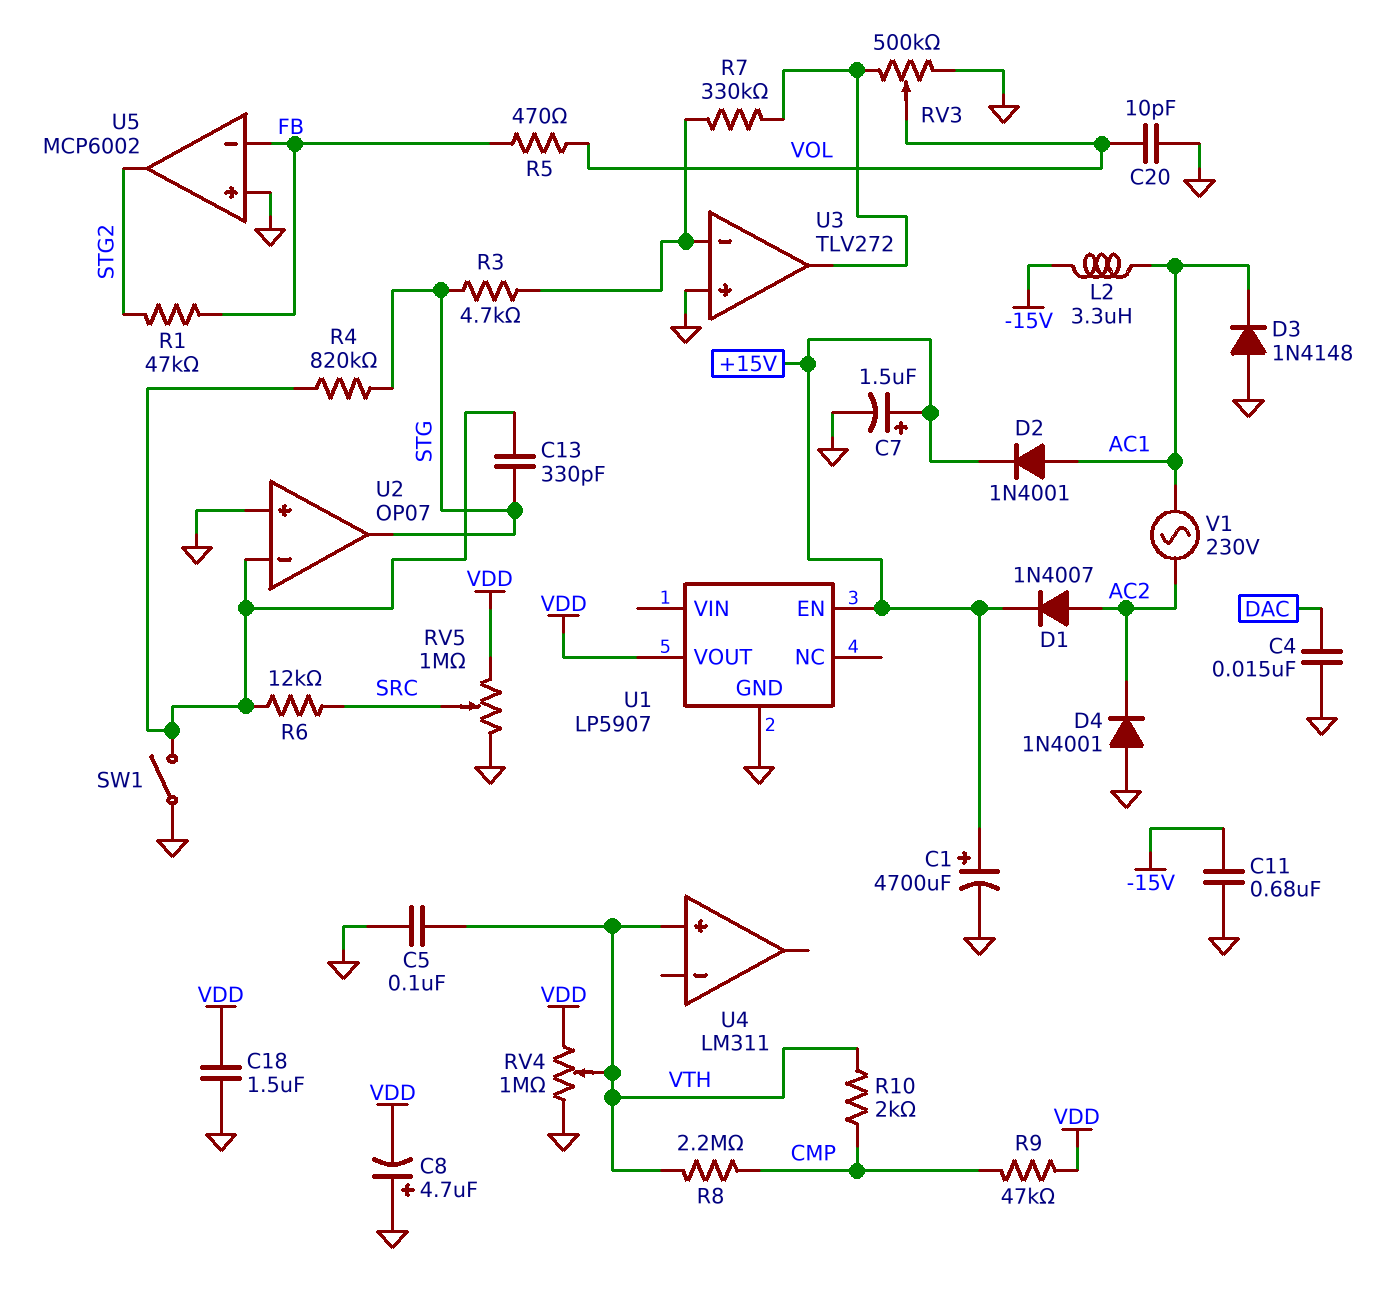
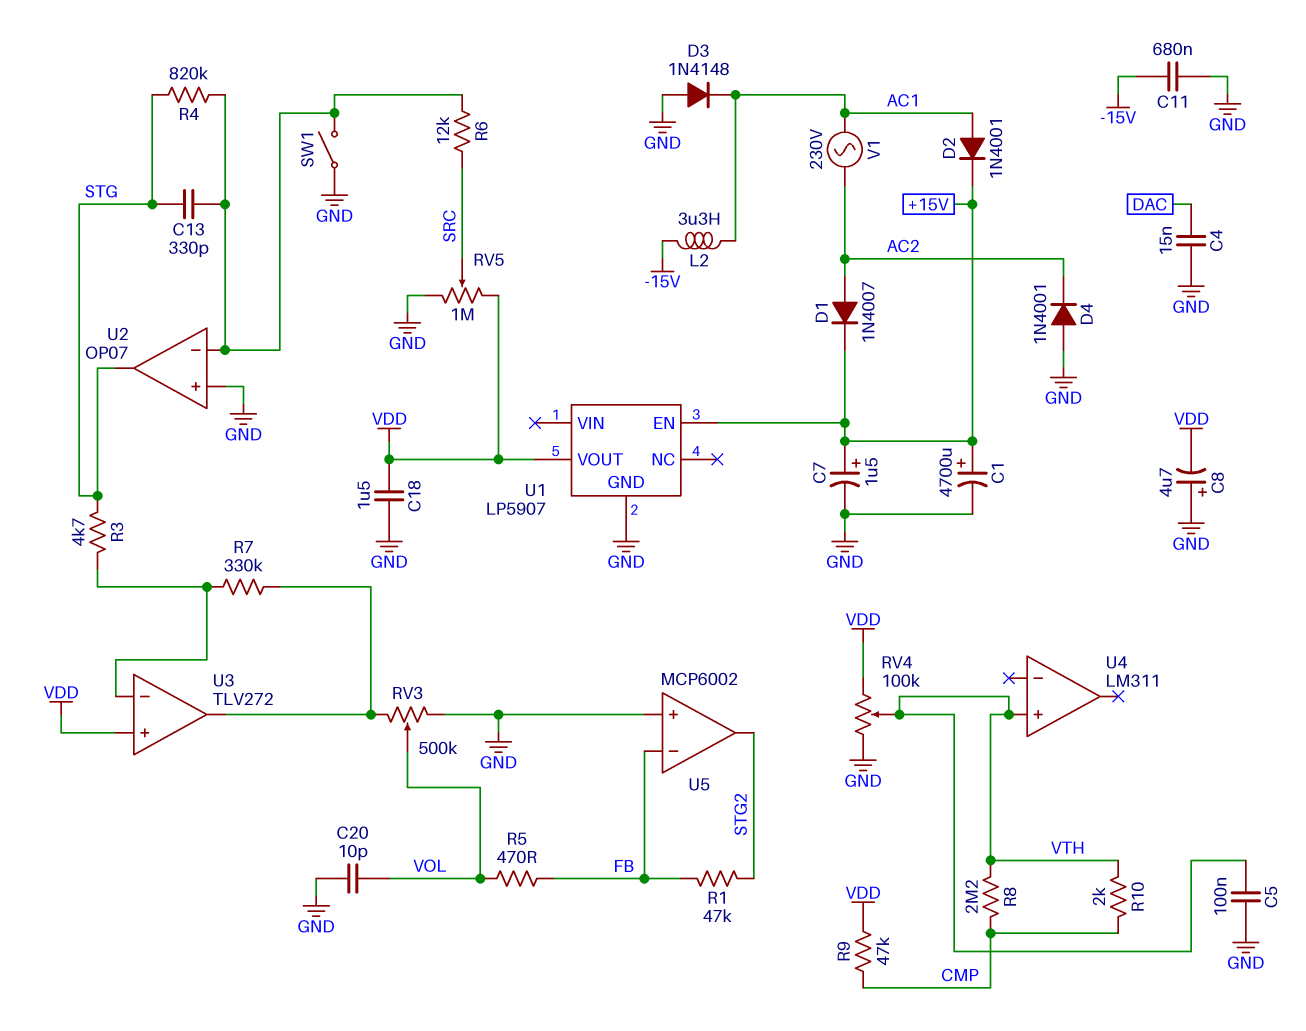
RV4: 1M (GND, VDD, wiper VTH) -> 100k (GND, VDD, wiper VTH)
U3 pin in+: GND -> VDD

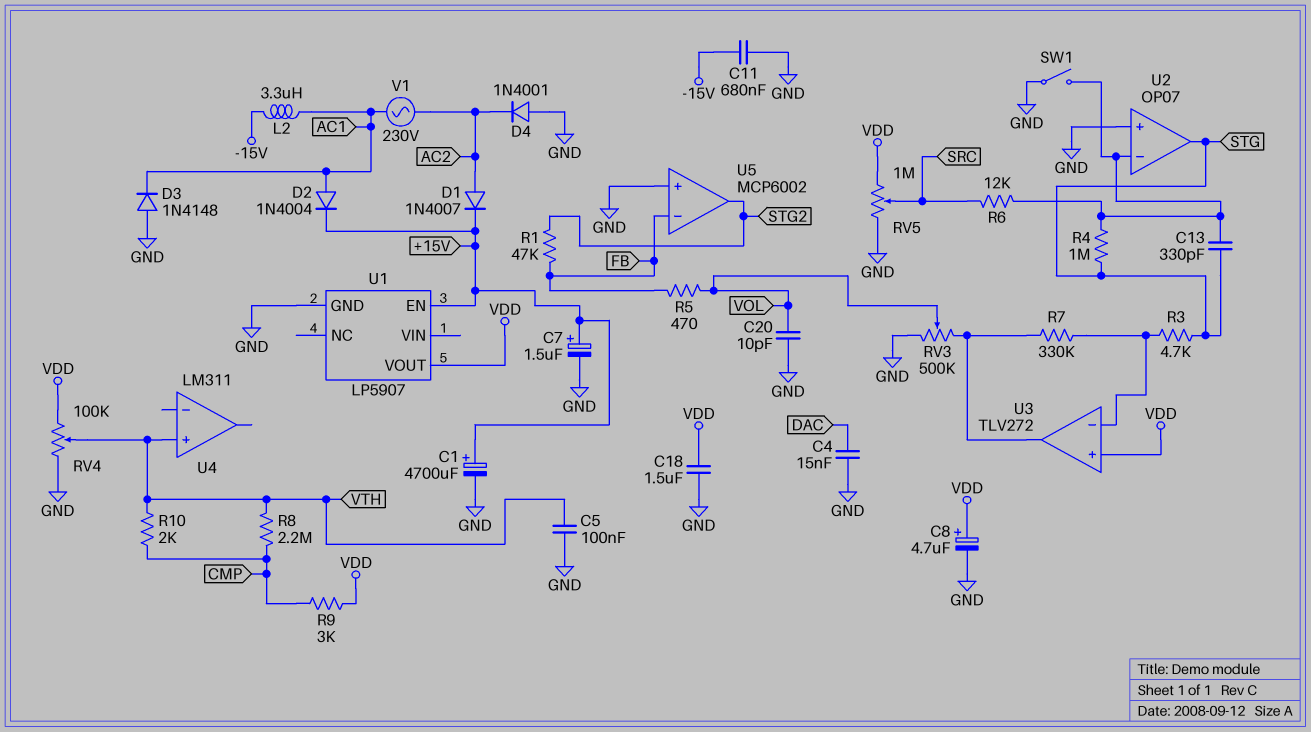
C8: 4.7uF (plus GND, minus VDD) -> 4.7uF (plus VDD, minus GND)
D2: diode 1N4001 (A AC1, K +15V) -> diode 1N4004 (A AC1, K +15V)
R4: 820k (STG, U2/in-) -> 1M (STG, U2/in-)
R9: 47k (CMP, VDD) -> 3k (CMP, VDD)

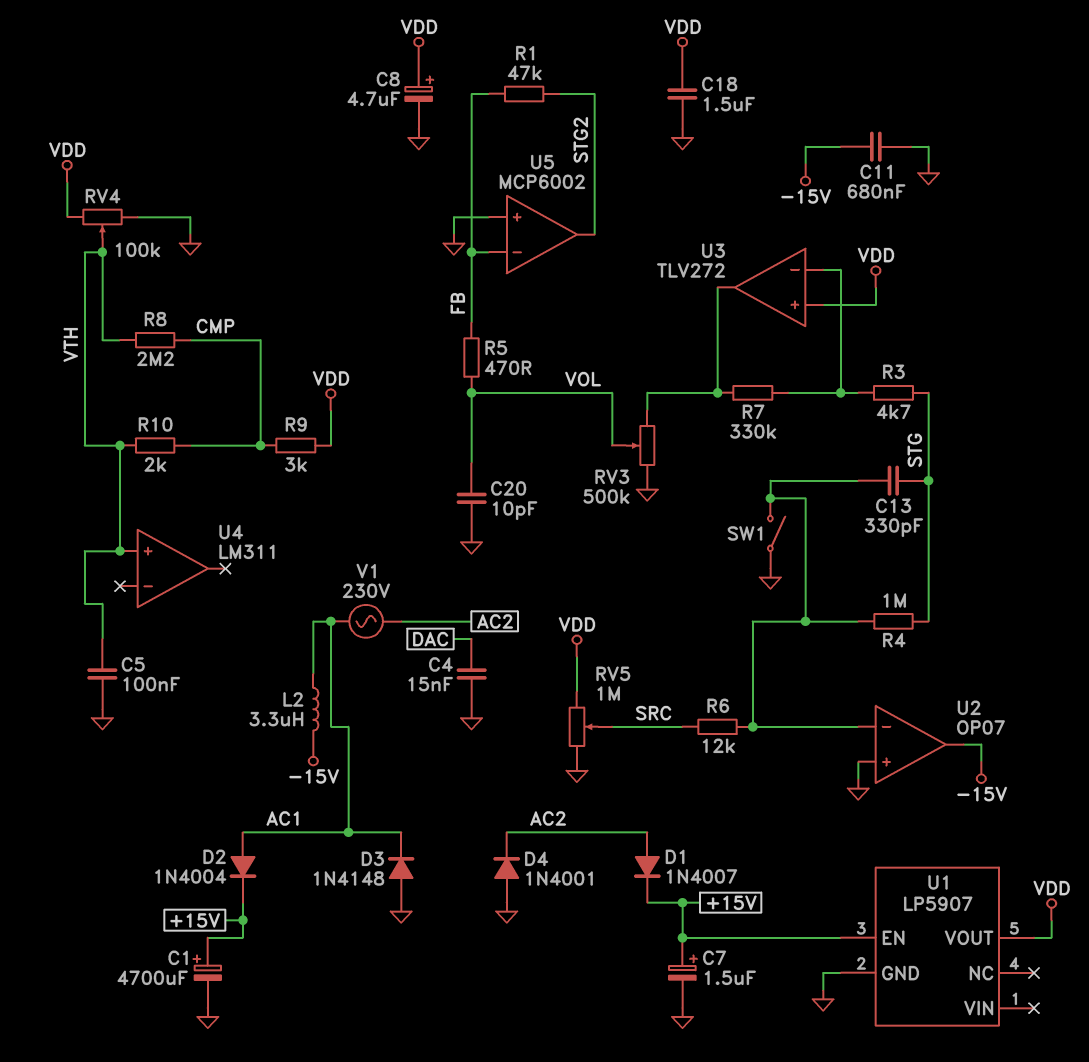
U2 pin out: STG -> -15V

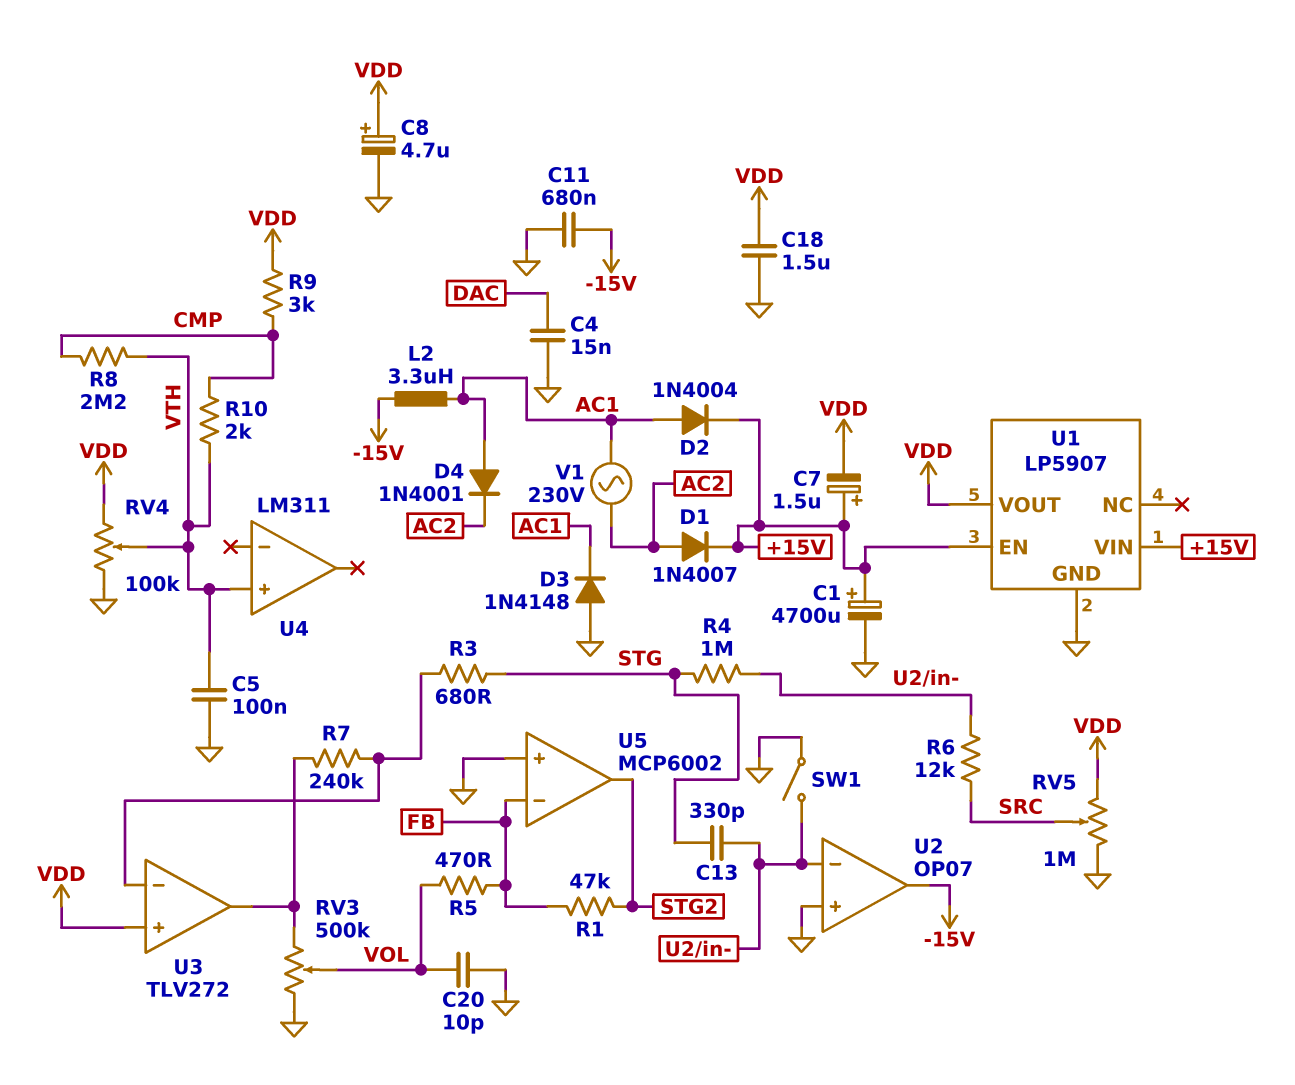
C7: 1.5uF (plus +15V, minus GND) -> 1.5uF (plus +15V, minus VDD)
D4: diode 1N4001 (A GND, K AC2) -> diode 1N4001 (A AC1, K AC2)
R3: 4.7k (STG, U3/in-) -> 680 (STG, U3/in-)
R7: 330k (U3/in-, U3/out) -> 240k (U3/in-, U3/out)
U1 pin VIN: none -> +15V

